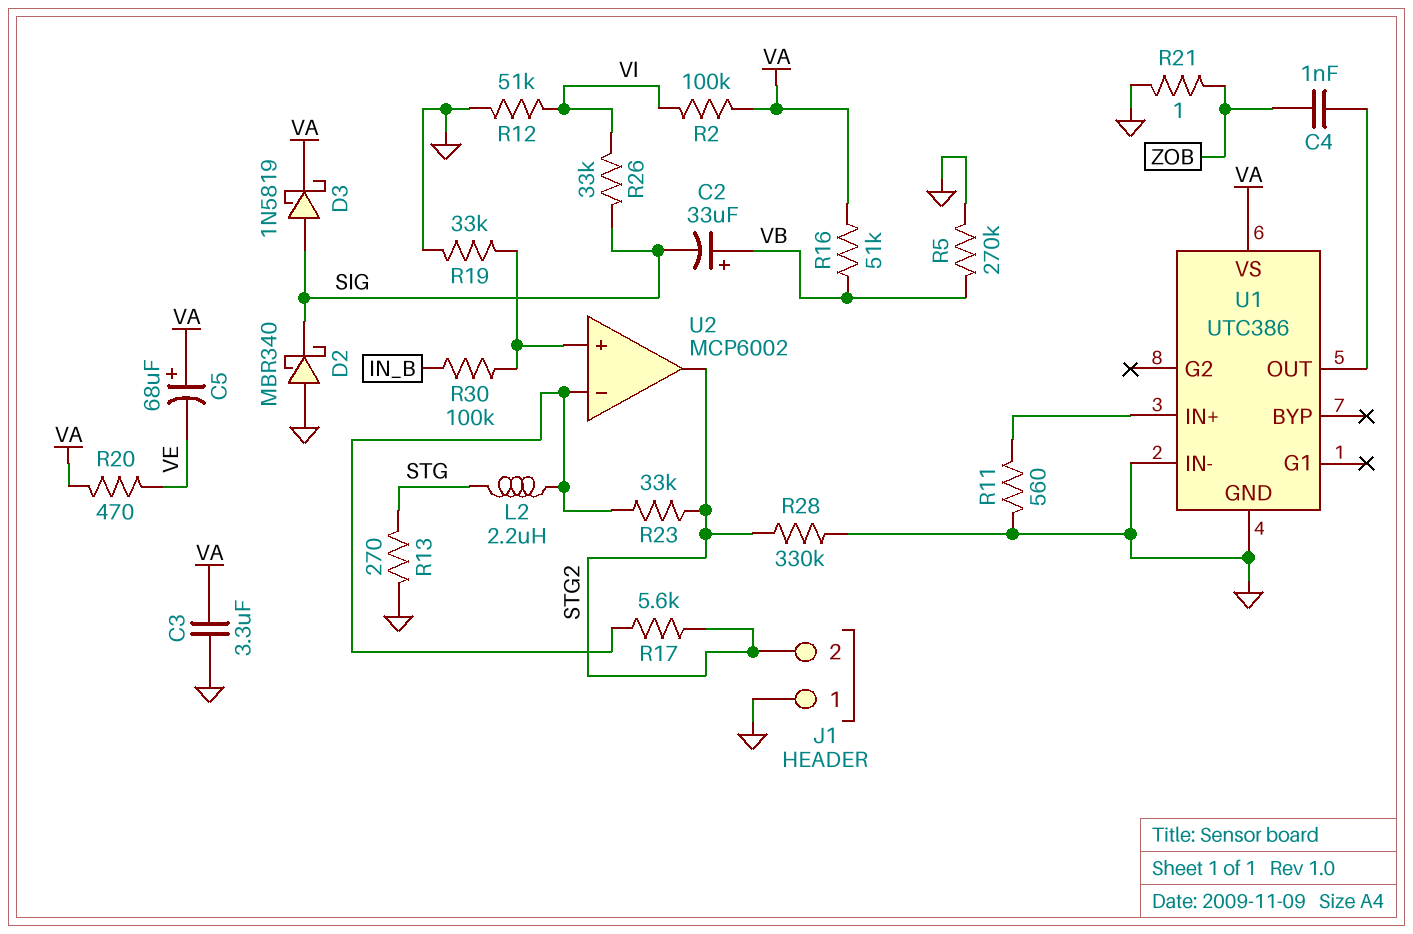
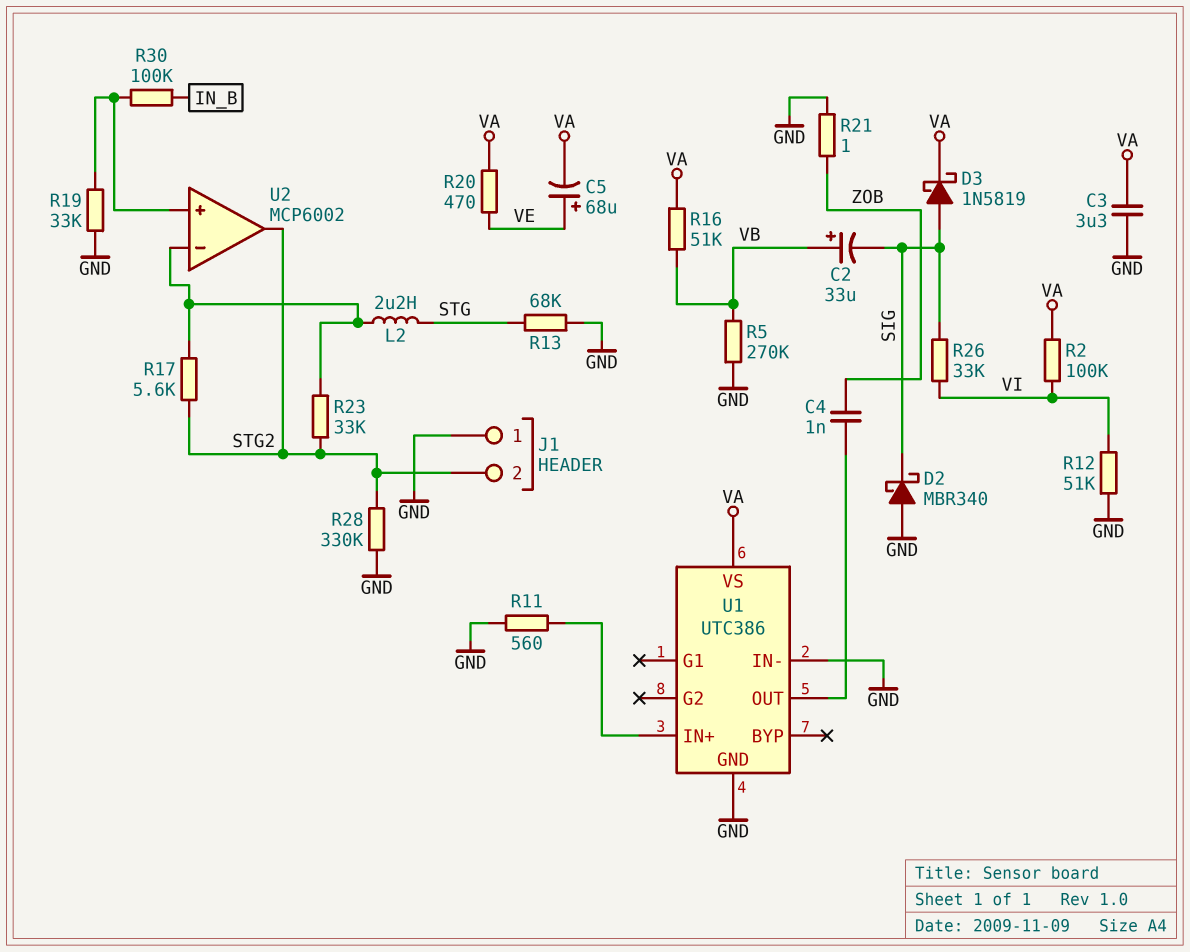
C5: 68uF (plus VA, minus VE) -> 68uF (plus VE, minus VA)
R13: 270 (GND, STG) -> 68k (GND, STG)

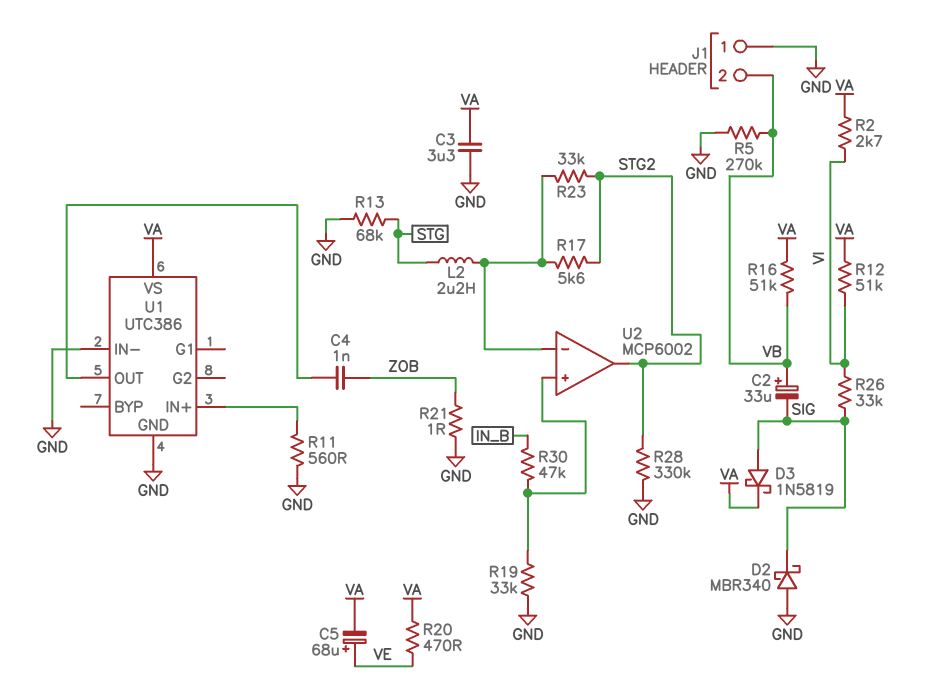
J1 pin 2: STG2 -> VB
R2: 100k (VA, VI) -> 2.7k (VA, VI)
R12: 51k (GND, VI) -> 51k (VA, VI)
R30: 100k (IN_B, U2/in+) -> 47k (IN_B, U2/in+)

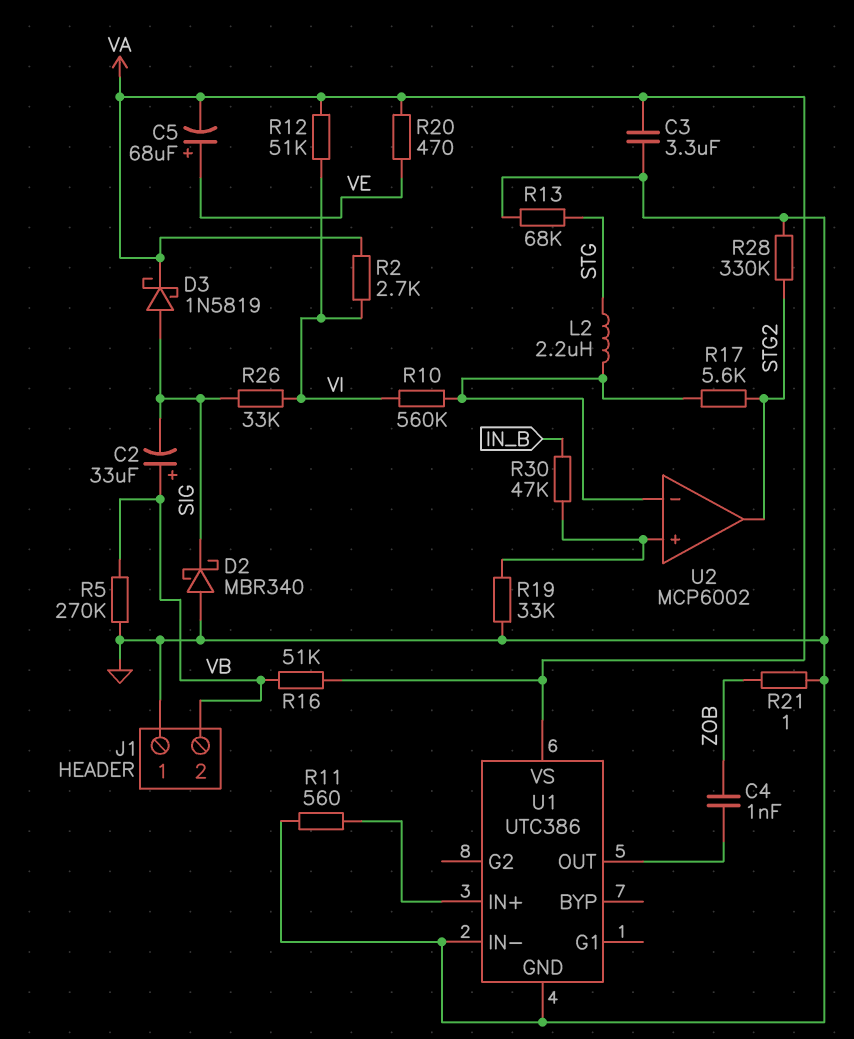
R10: none -> 560k (U2/in-, VI)
R23: 33k (STG2, U2/in-) -> none

